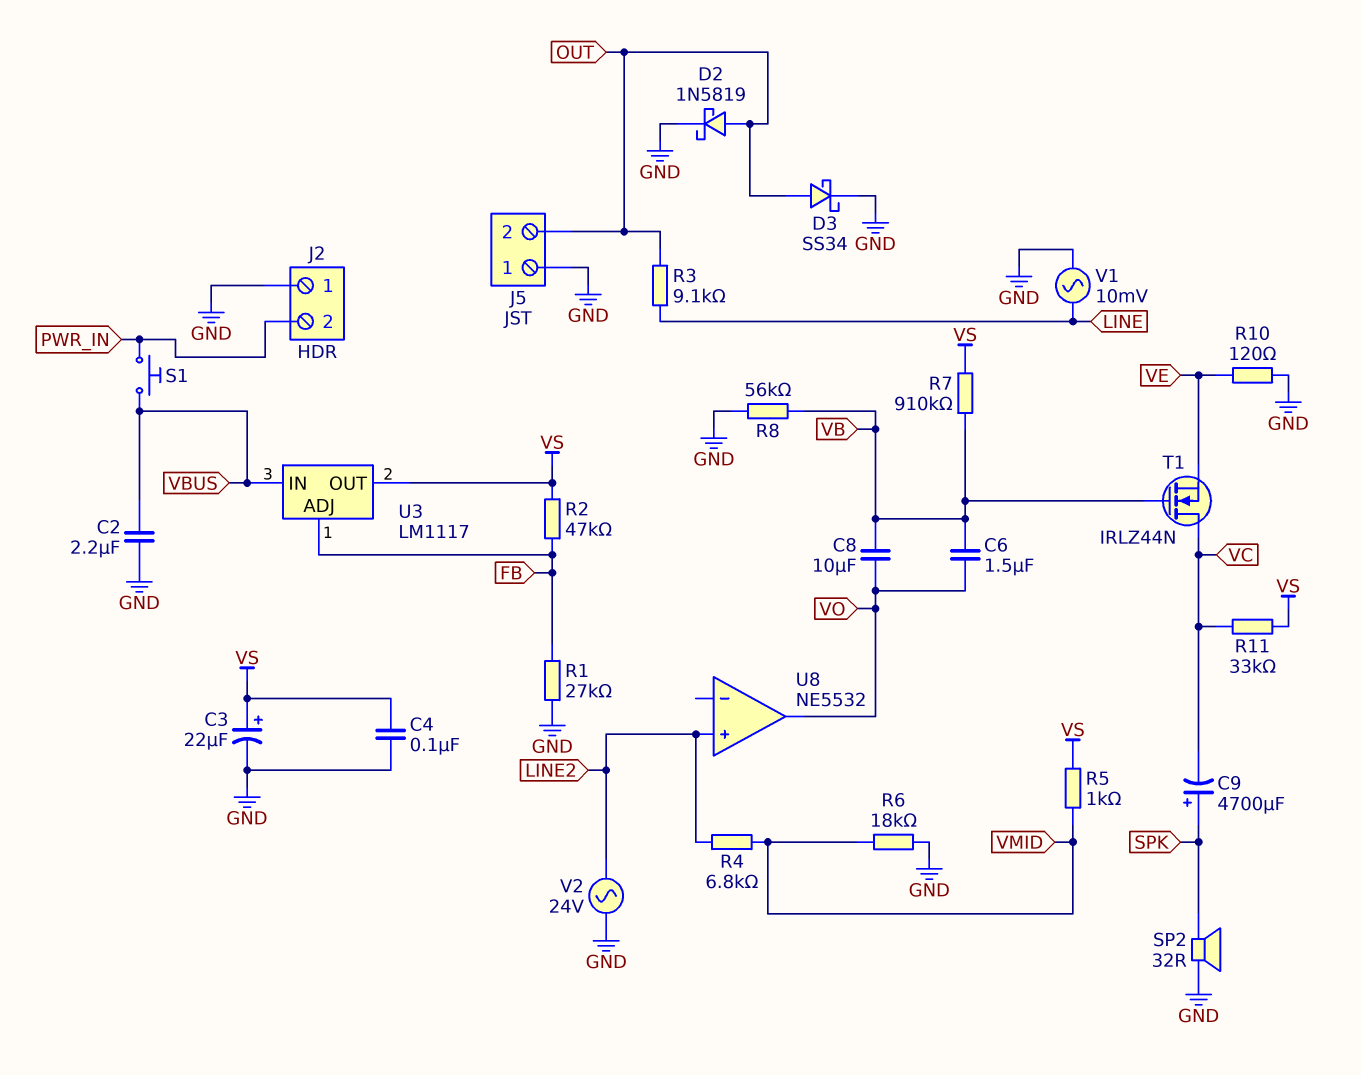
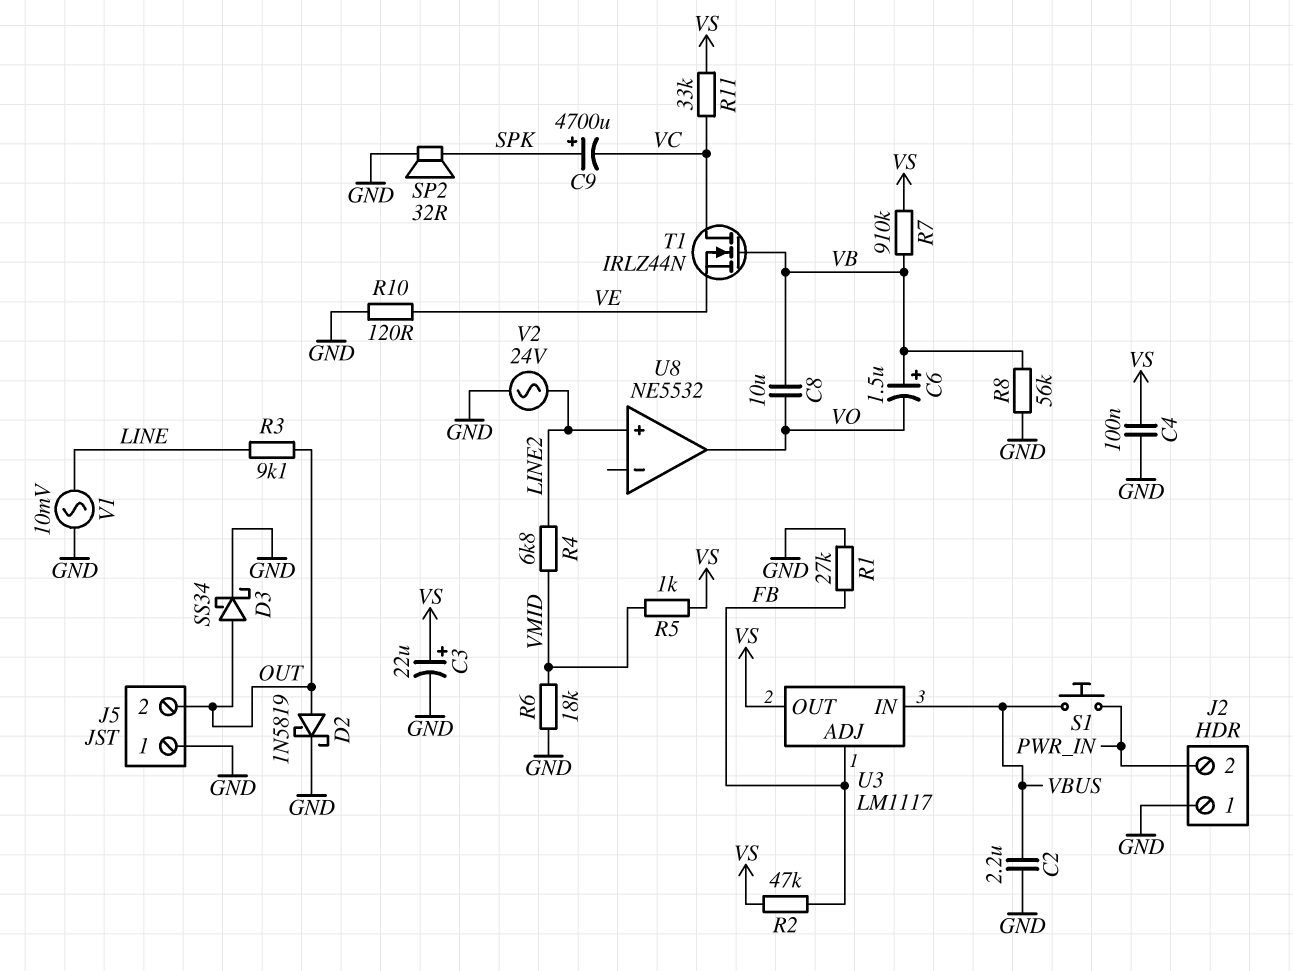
C6: 1.5uF (VB, VO) -> 1.5uF (plus VB, minus VO)

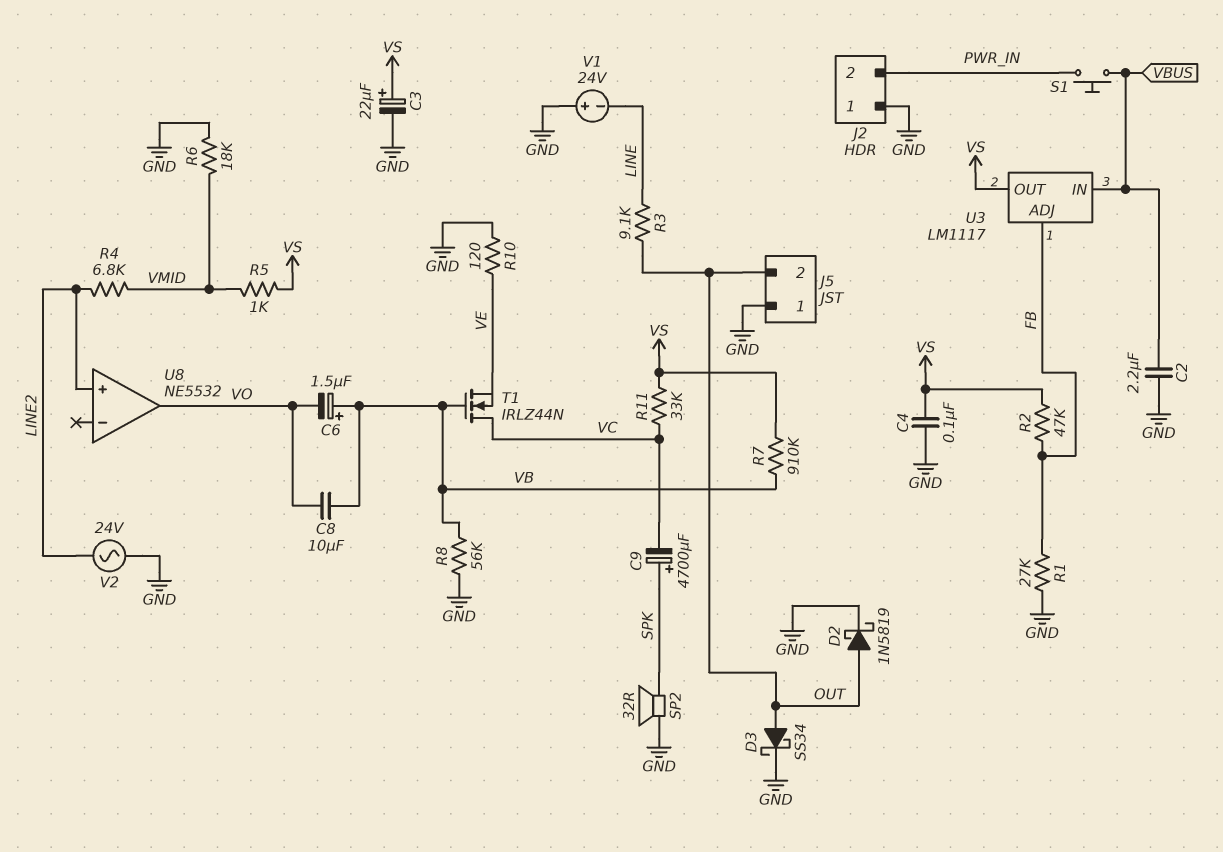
V1: AC 10mV (GND, LINE) -> 24V (plus GND, minus LINE)

